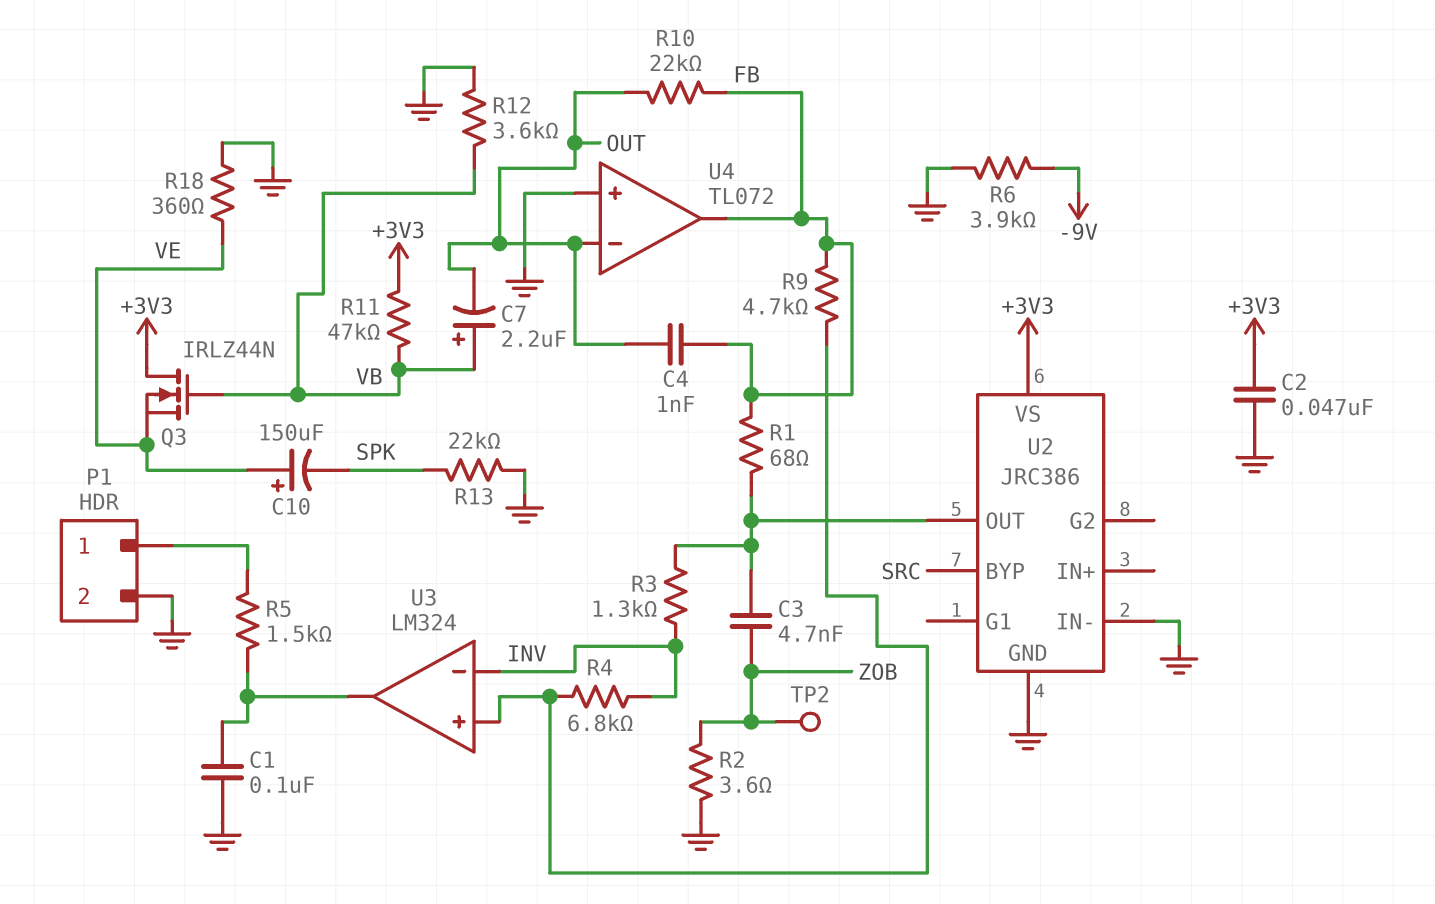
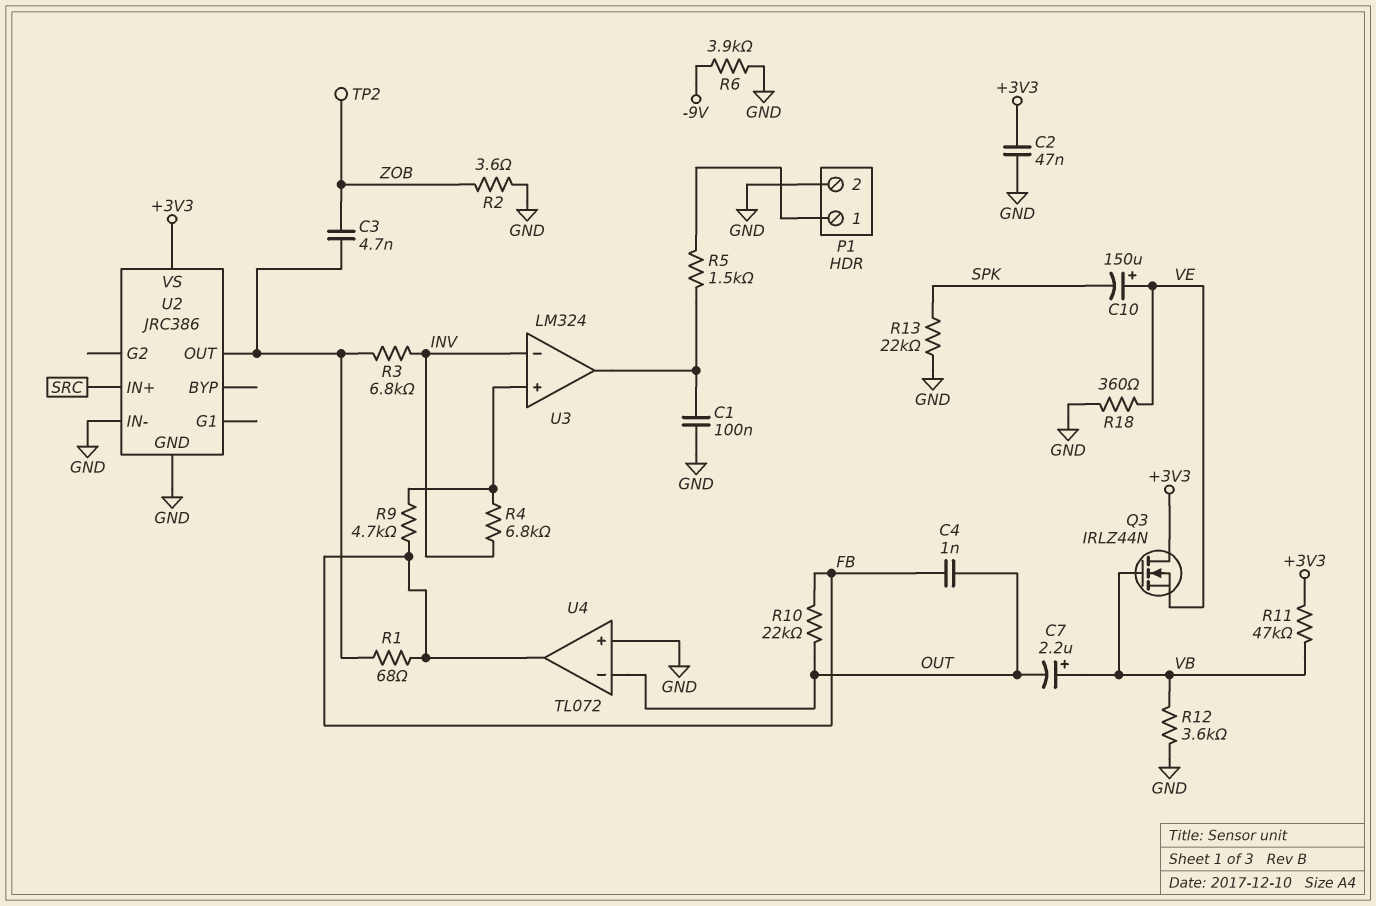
R3: 1.3k (INV, U2/OUT) -> 6.8k (INV, U2/OUT)
U2 pin BYP: SRC -> none
U2 pin IN+: none -> SRC

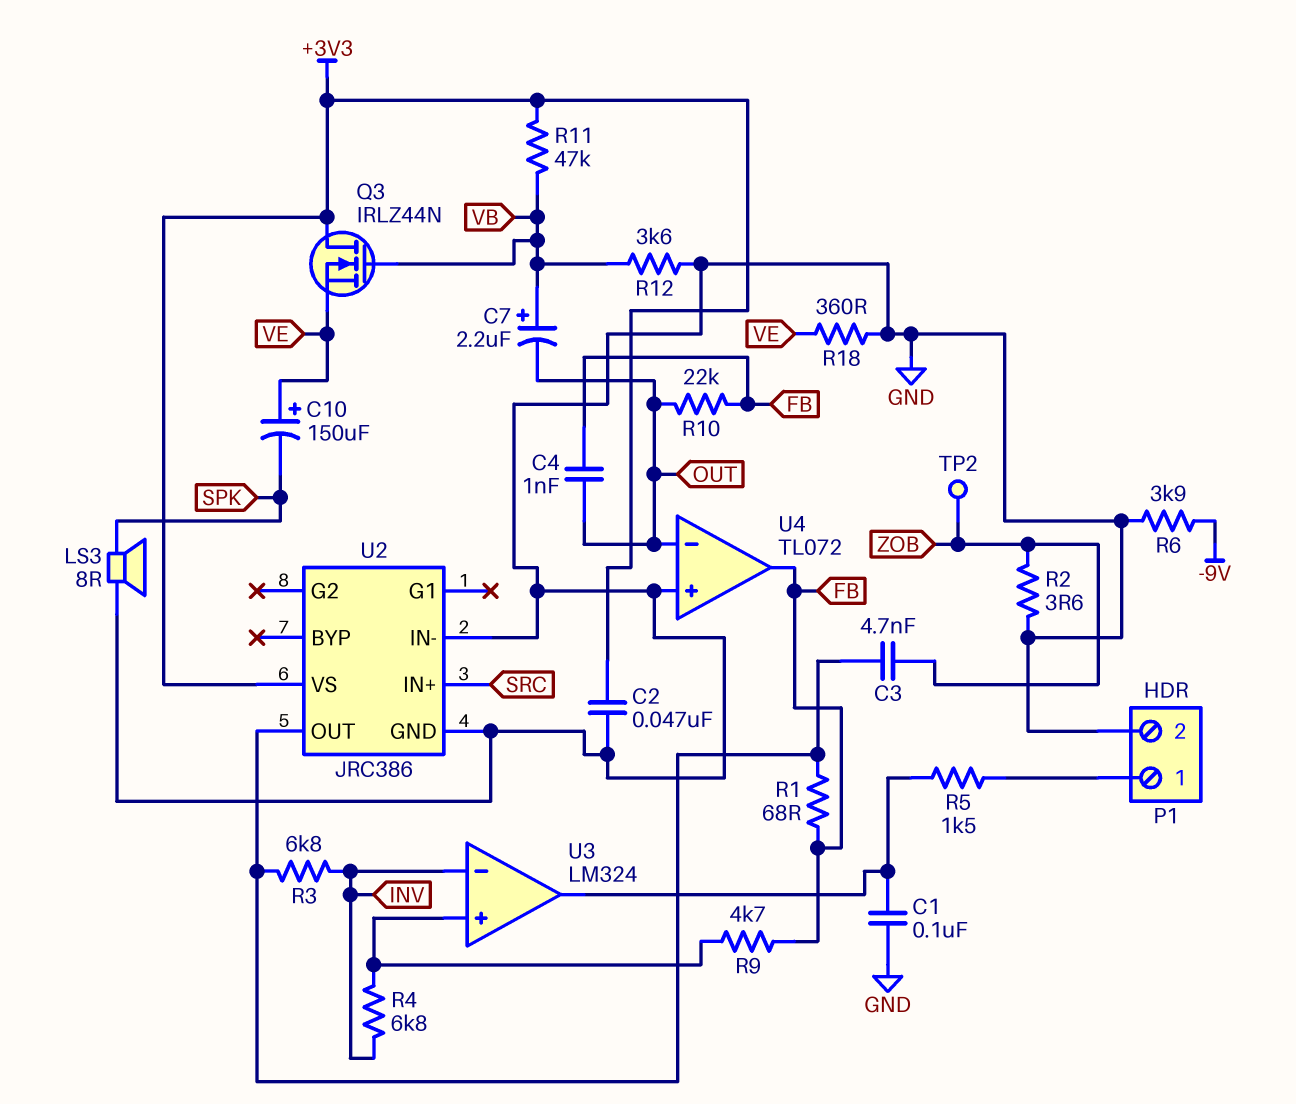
LS3: none -> speaker 8R (GND, SPK)
R13: 22k (GND, SPK) -> none

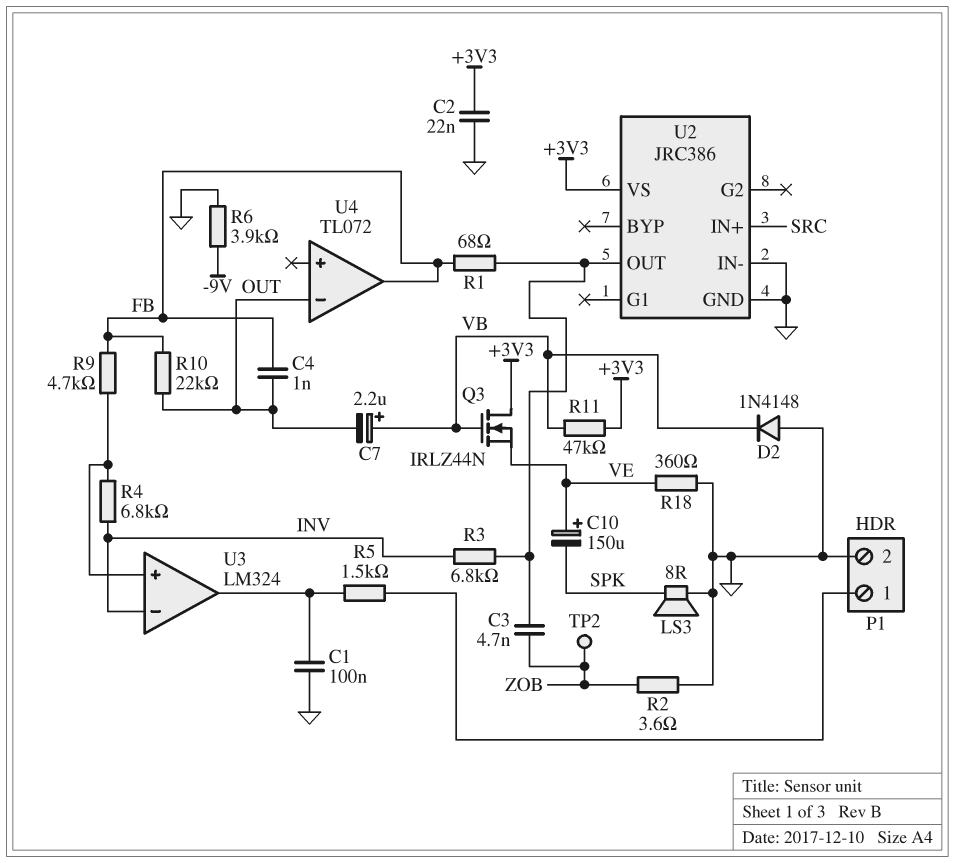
C2: 47nF (+3V3, GND) -> 22nF (+3V3, GND)
D2: none -> diode 1N4148 (A GND, K VB)
R12: 3.6k (GND, VB) -> none
U4 pin in+: GND -> none

